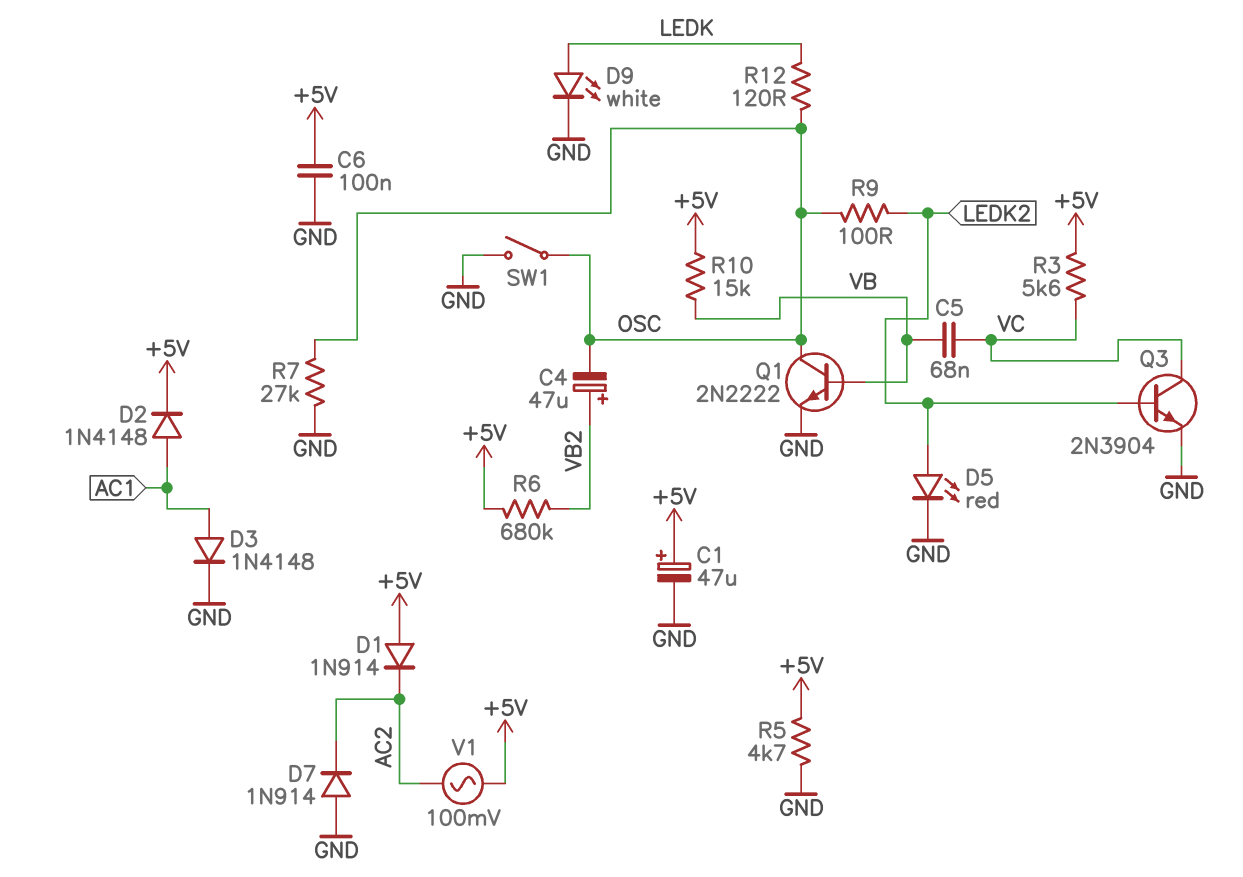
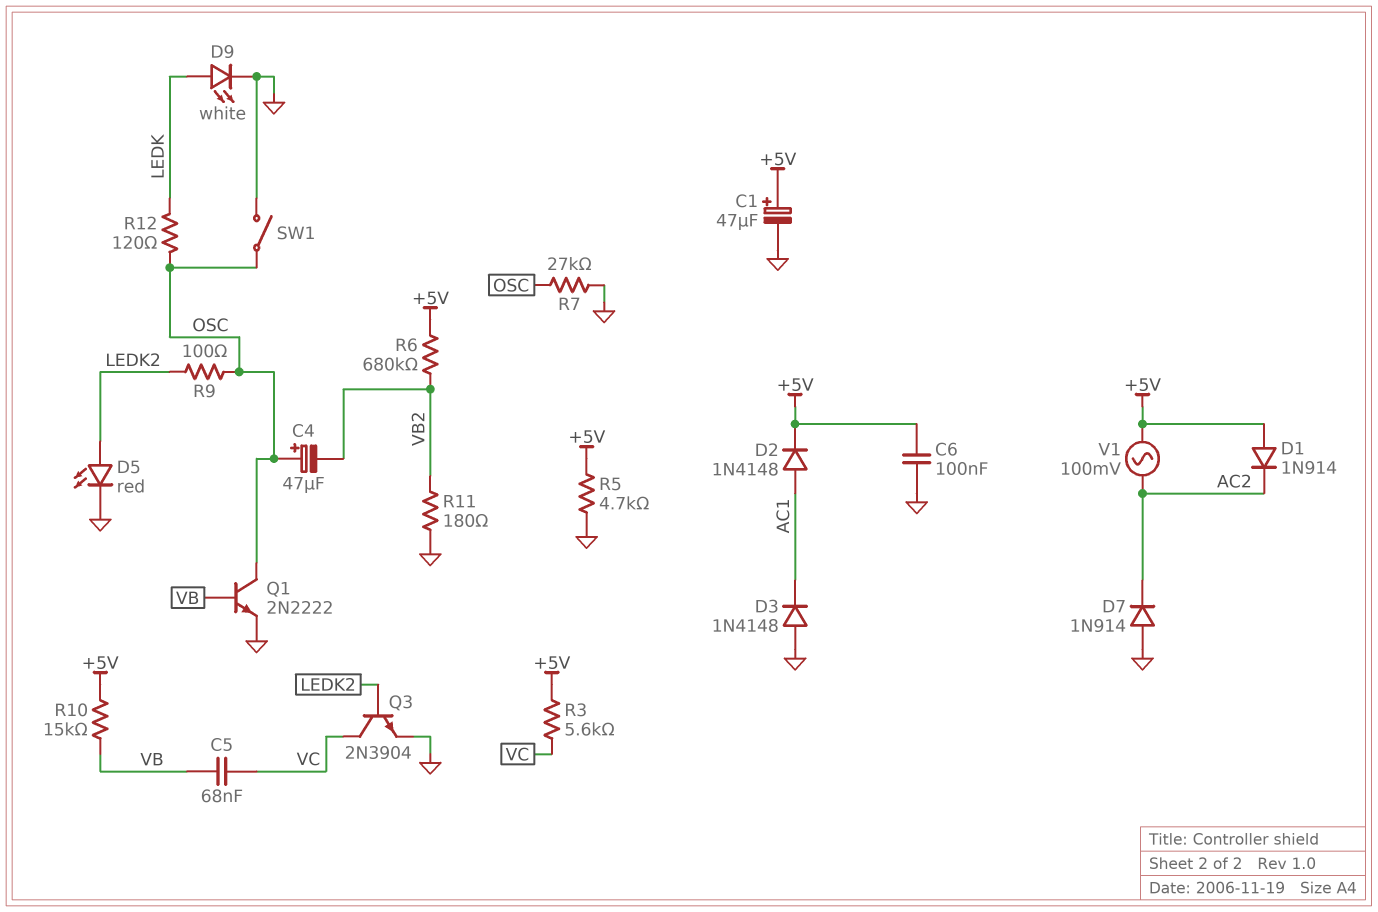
C4: 47uF (plus VB2, minus OSC) -> 47uF (plus OSC, minus VB2)
D3: diode 1N4148 (A AC1, K GND) -> diode 1N4148 (A GND, K AC1)
R11: none -> 180 (GND, VB2)

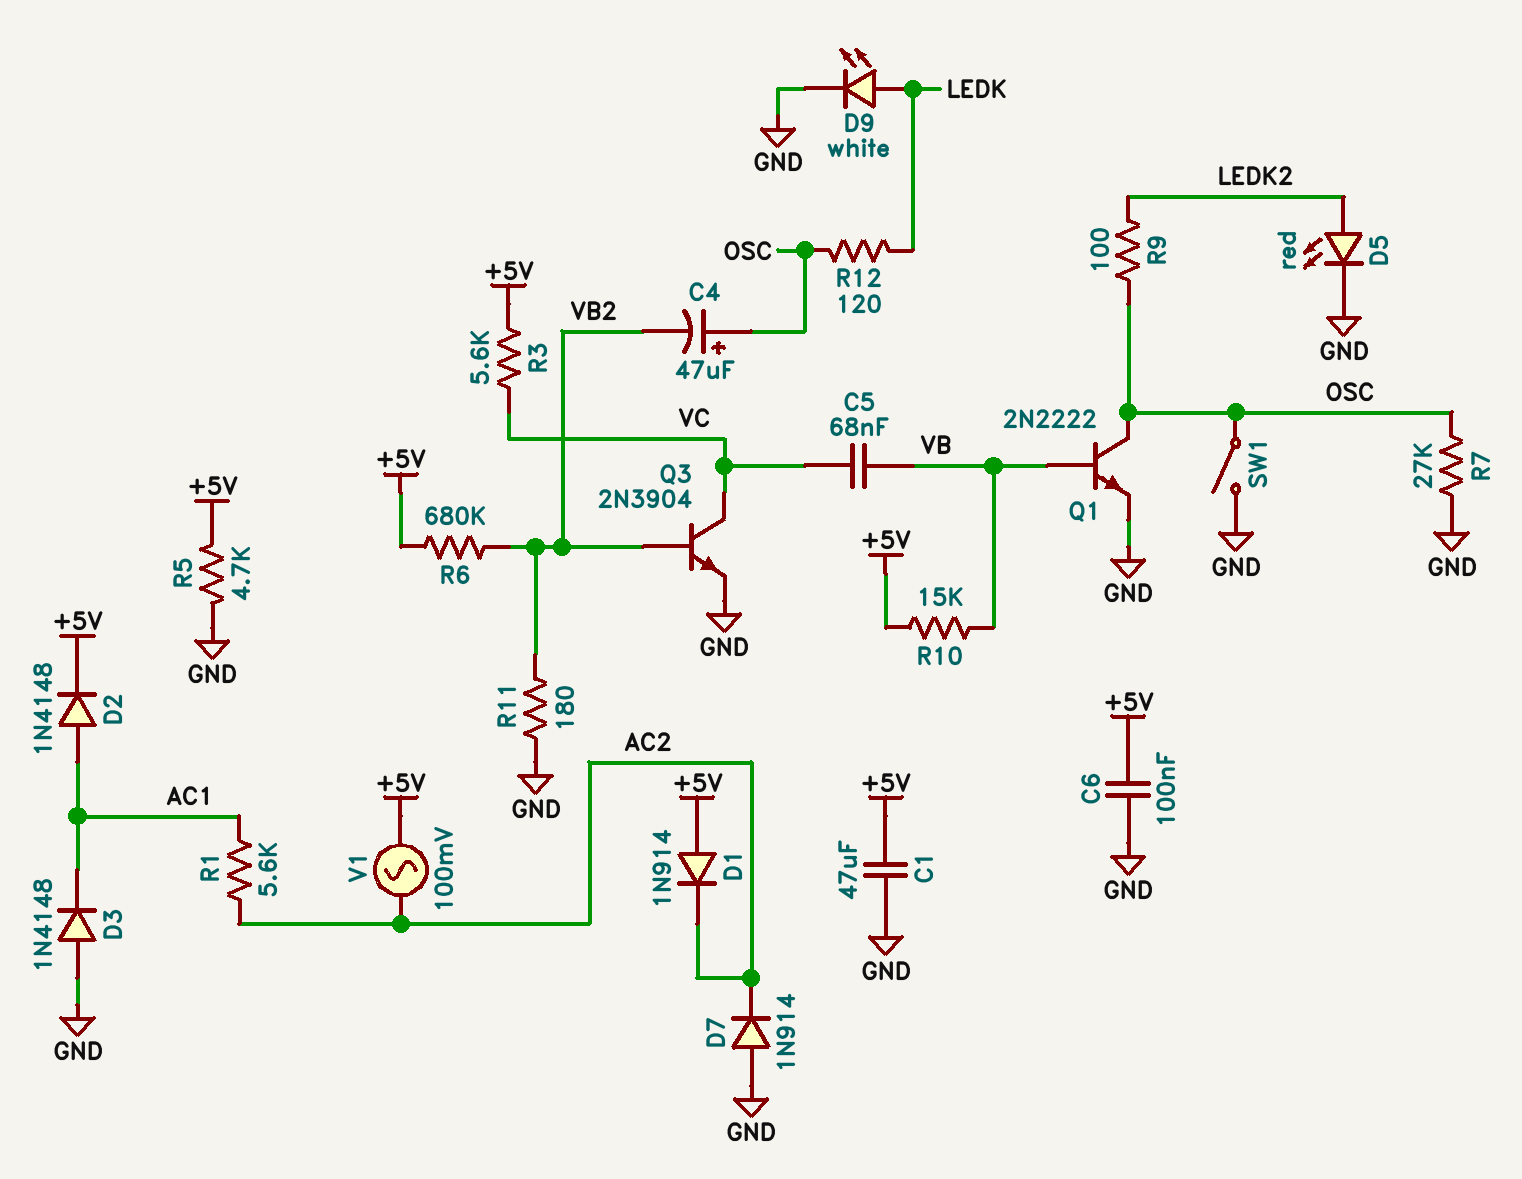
C1: 47uF (plus +5V, minus GND) -> 47uF (+5V, GND)
Q3: NPN 2N3904 (B LEDK2, C VC, E GND) -> NPN 2N3904 (B VB2, C VC, E GND)
R1: none -> 5.6k (AC1, AC2)

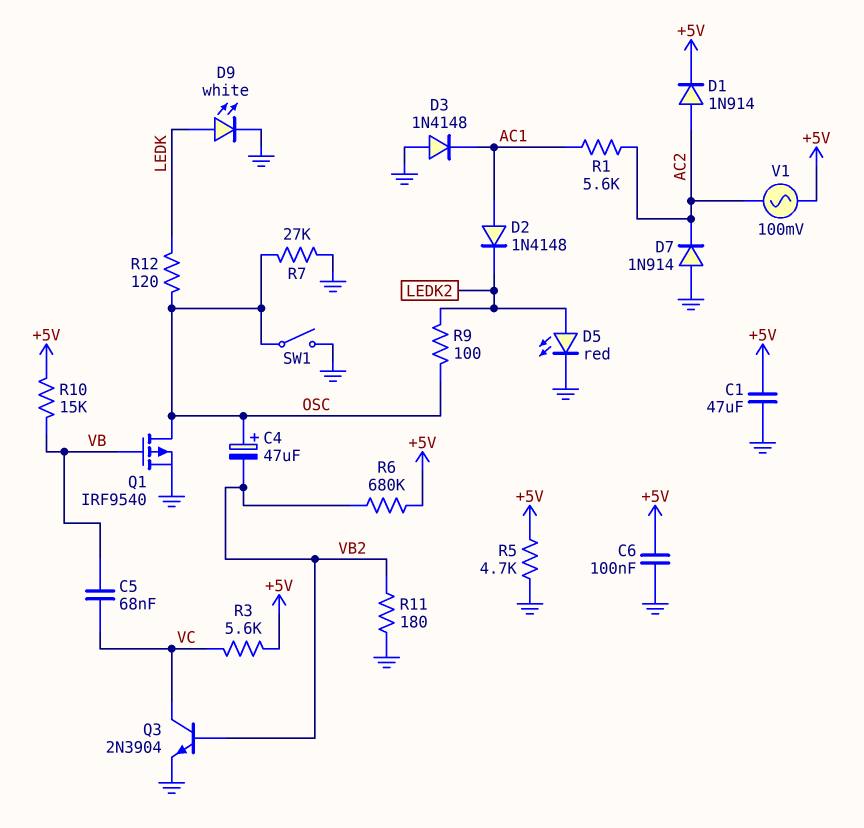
D1: diode 1N914 (A +5V, K AC2) -> diode 1N914 (A AC2, K +5V)
D2: diode 1N4148 (A AC1, K +5V) -> diode 1N4148 (A AC1, K LEDK2)
Q1: NPN 2N2222 (B VB, C OSC, E GND) -> PMOS IRF9540 (G VB, D OSC, S GND)

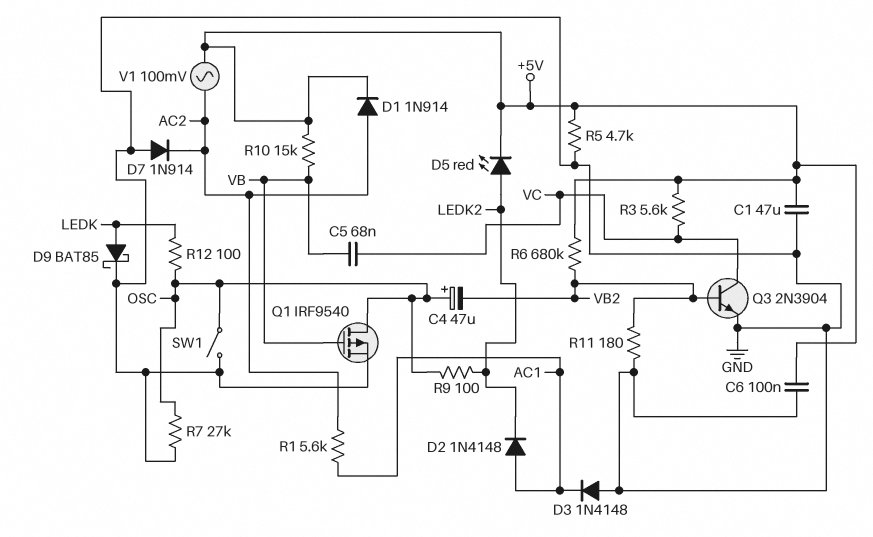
D5: LED red (A LEDK2, K GND) -> LED red (A LEDK2, K +5V)
D9: LED white (A LEDK, K GND) -> schottky BAT85 (A LEDK, K GND)
R12: 120 (LEDK, OSC) -> 100 (LEDK, OSC)

